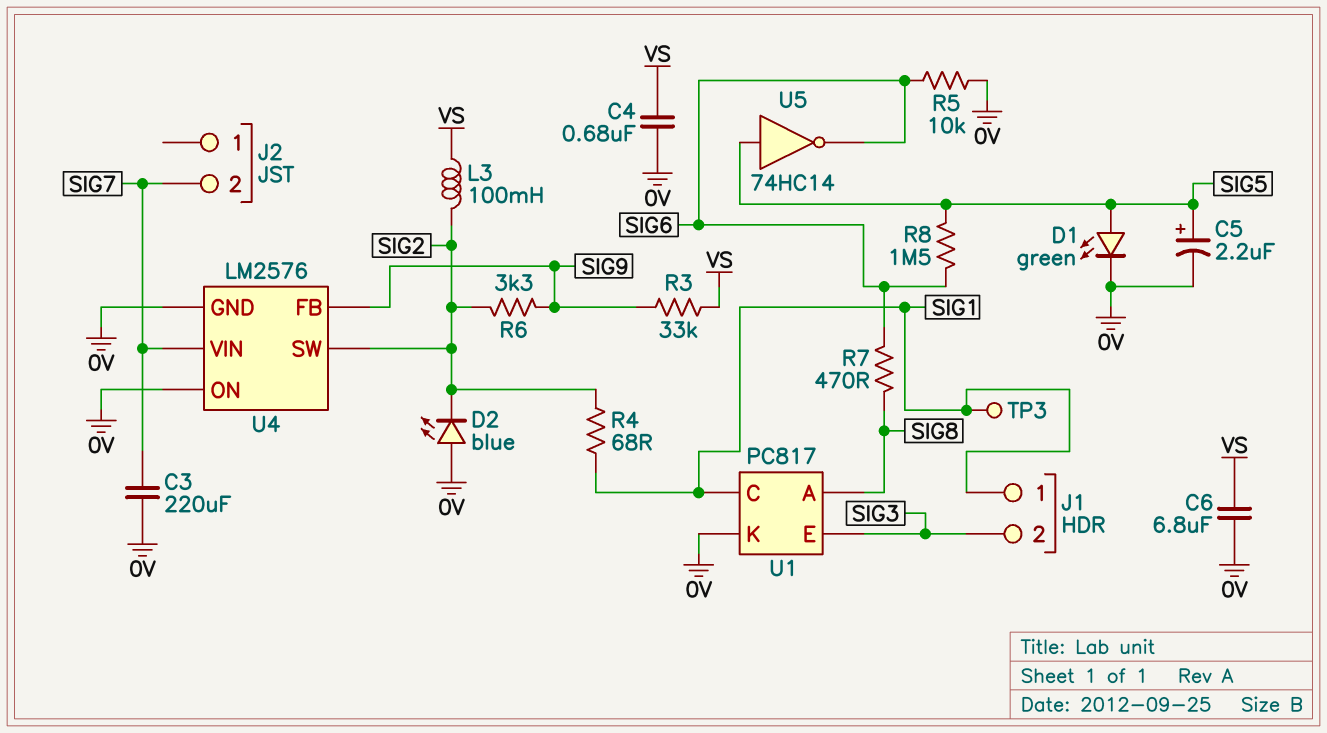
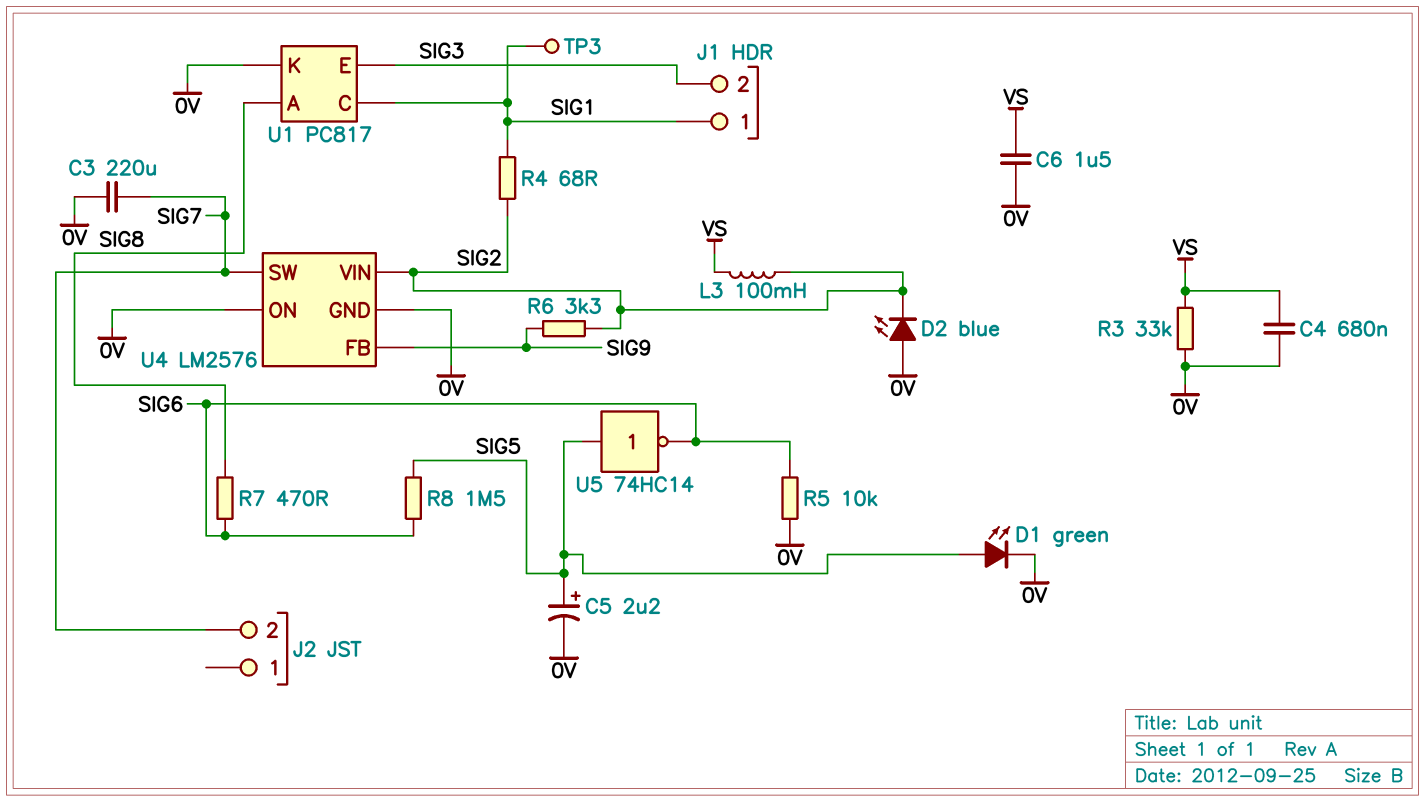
C6: 6.8uF (0V, VS) -> 1.5uF (0V, VS)
R3: 33k (SIG9, VS) -> 33k (0V, VS)
U4 pin SW: SIG2 -> SIG7
U4 pin VIN: SIG7 -> SIG2

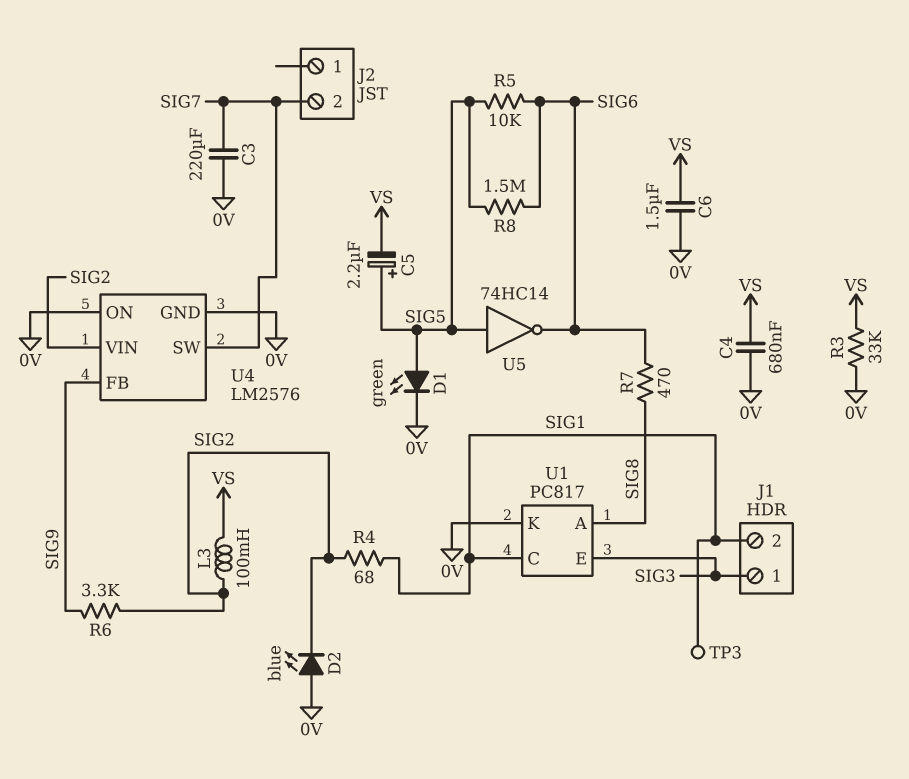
C5: 2.2uF (plus SIG5, minus 0V) -> 2.2uF (plus SIG5, minus VS)
J1 pin 1: SIG1 -> SIG3
J1 pin 2: SIG3 -> SIG1
R5: 10k (0V, SIG6) -> 10k (SIG5, SIG6)

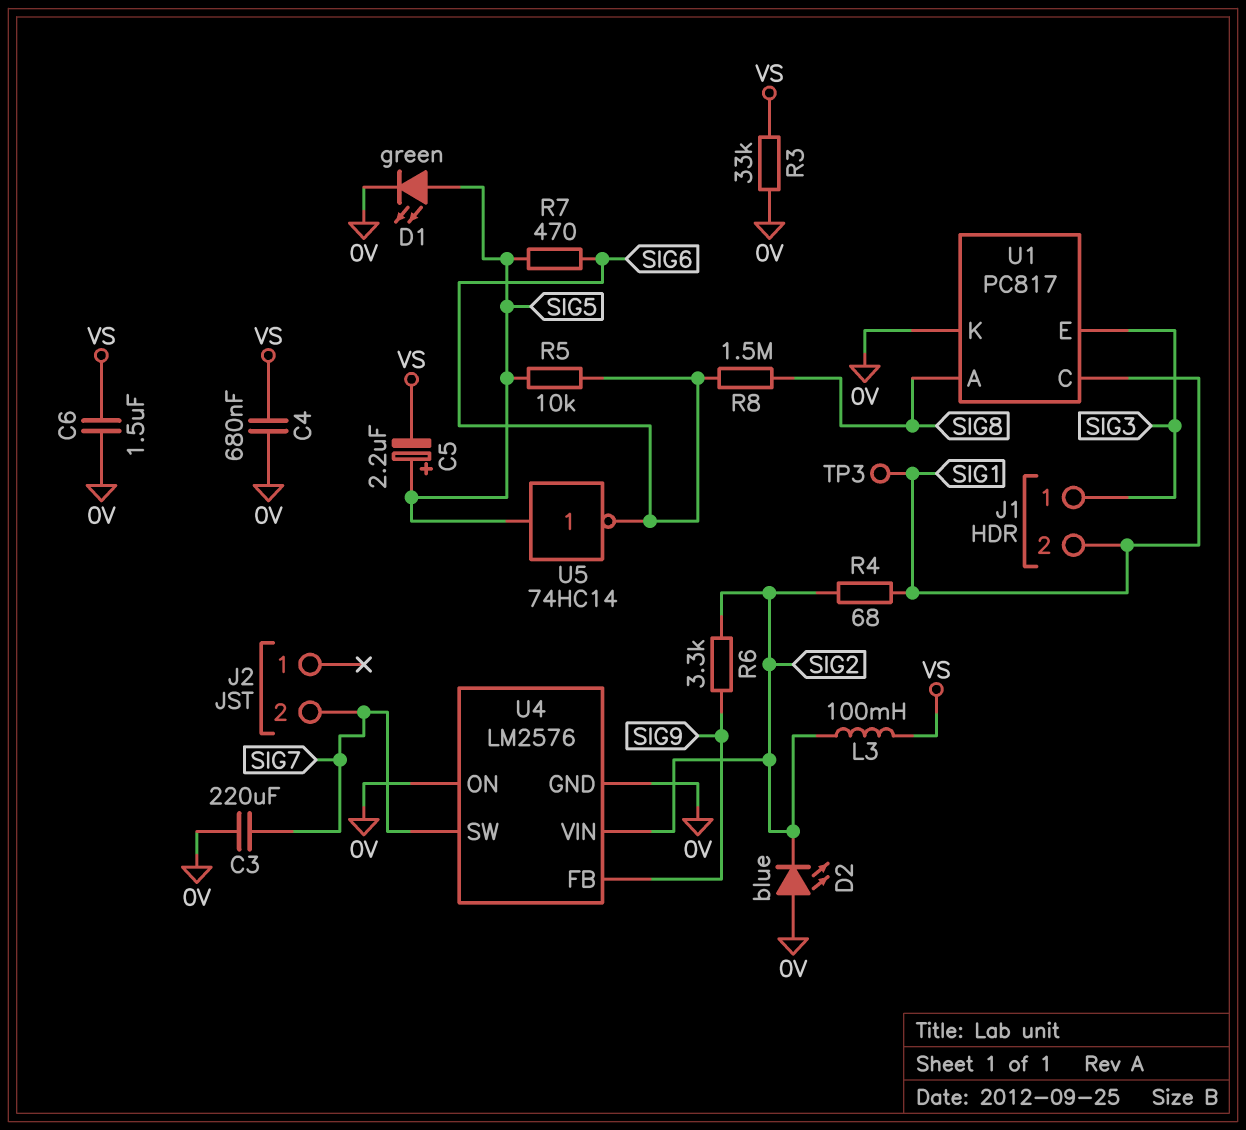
R7: 470 (SIG6, SIG8) -> 470 (SIG5, SIG6)
R8: 1.5M (SIG5, SIG6) -> 1.5M (SIG6, SIG8)

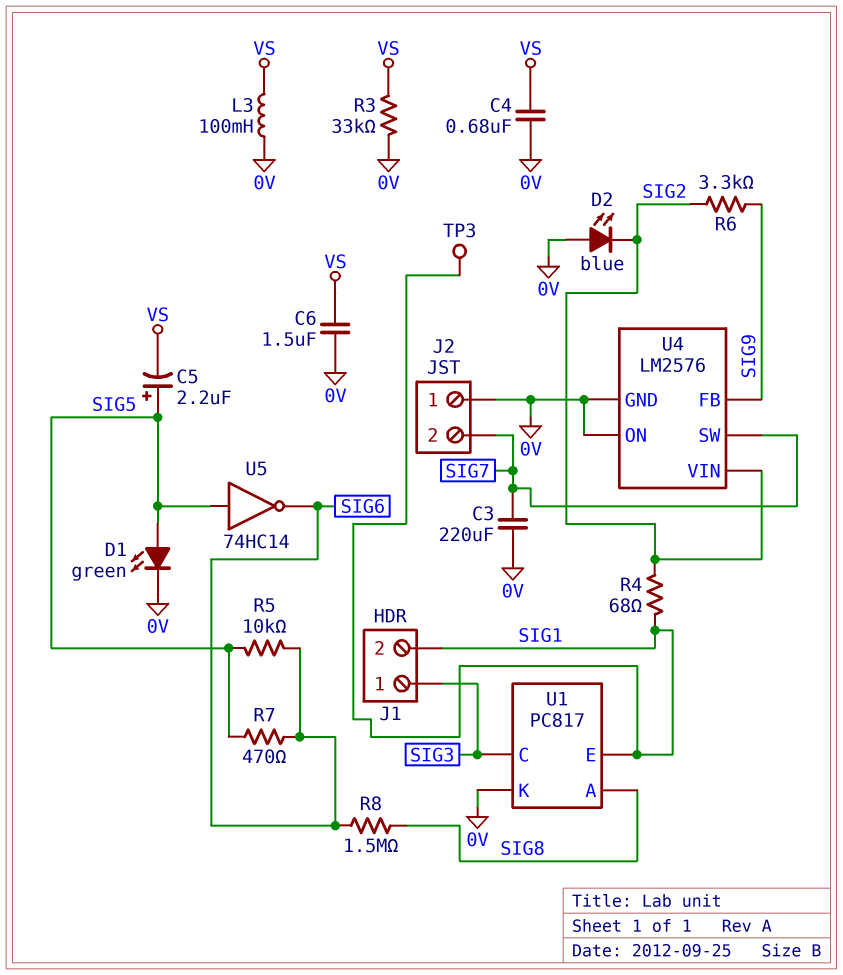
J2 pin 1: none -> 0V
L3: 100mH (SIG2, VS) -> 100mH (0V, VS)
U1 pin C: SIG1 -> SIG3
U1 pin E: SIG3 -> SIG1

